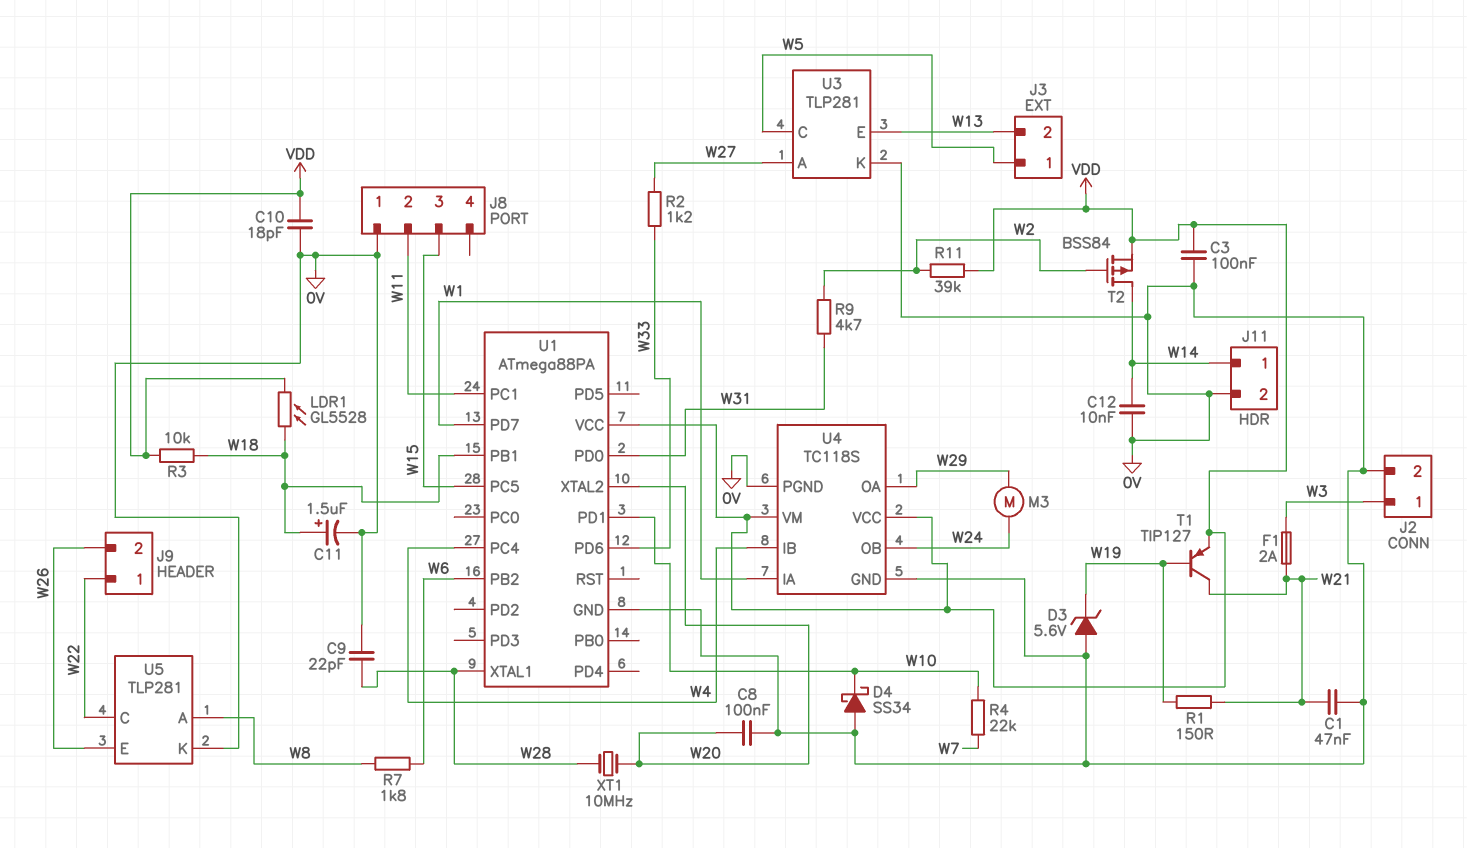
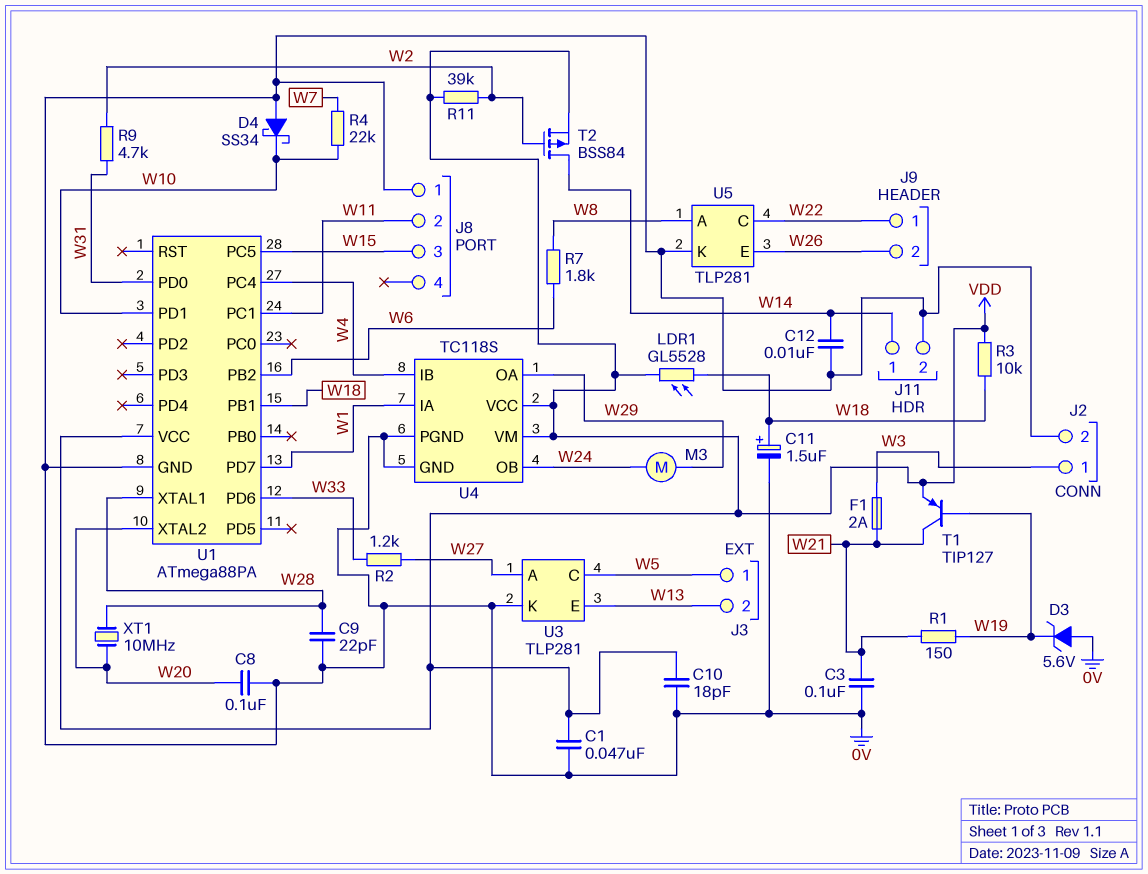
C1: 47nF (0V, W21) -> 47nF (0V, VDD)
C3: 100nF (0V, VDD) -> 100nF (0V, W21)

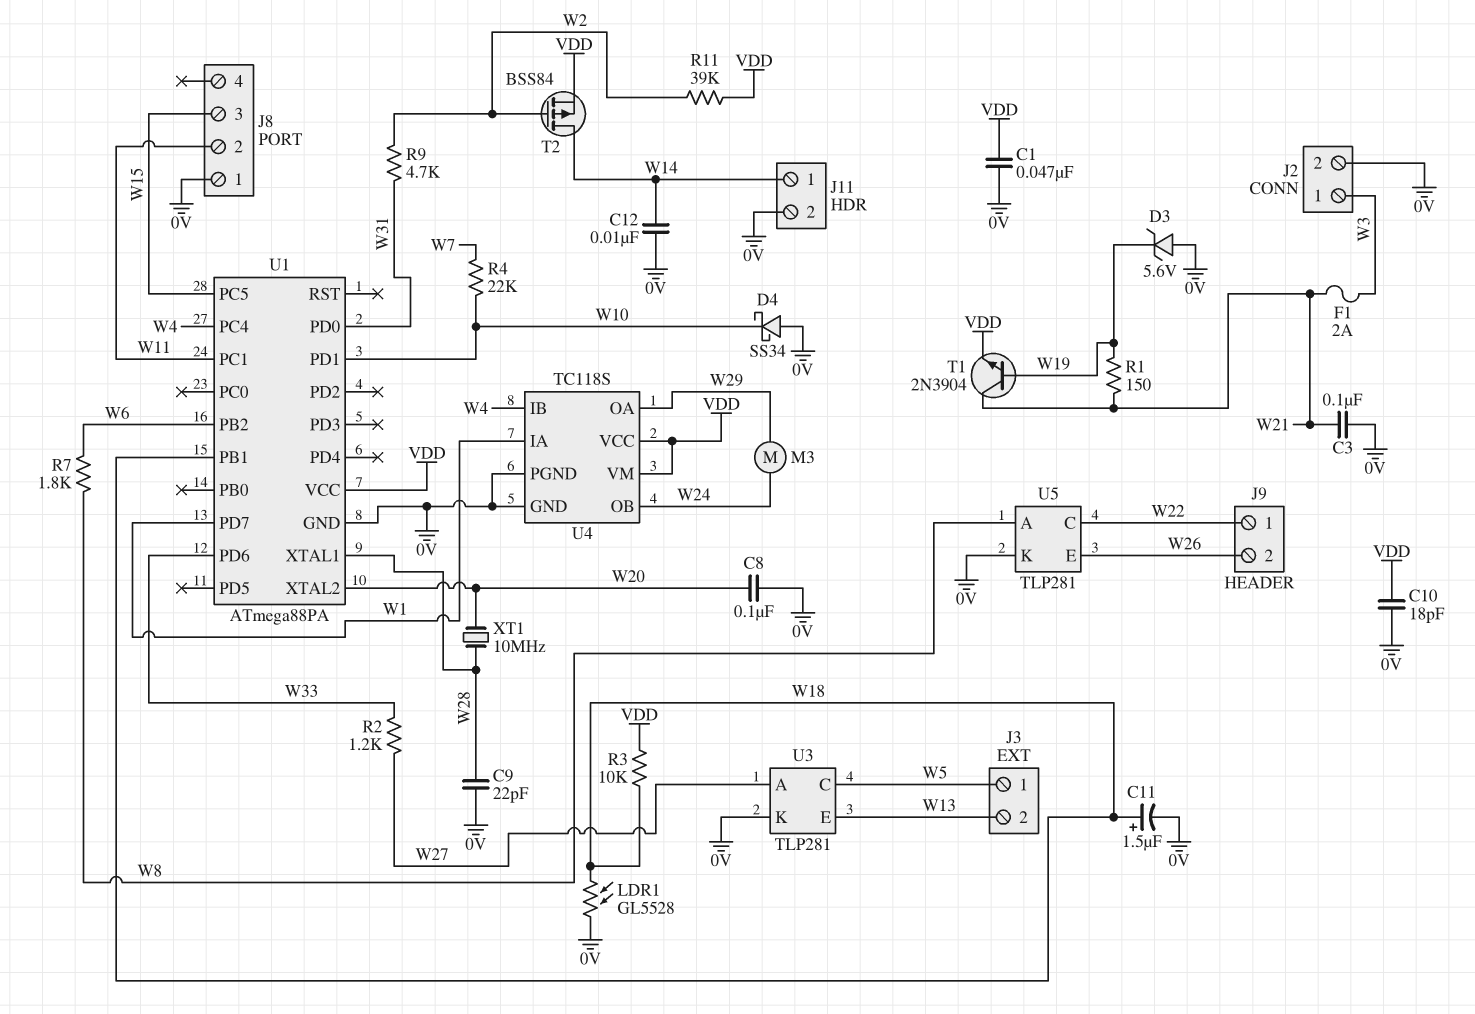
LDR1: GL5528 (VDD, W18) -> GL5528 (0V, W18)
T1: PNP TIP127 (B W19, C W21, E VDD) -> NPN 2N3904 (B W19, C W21, E VDD)

